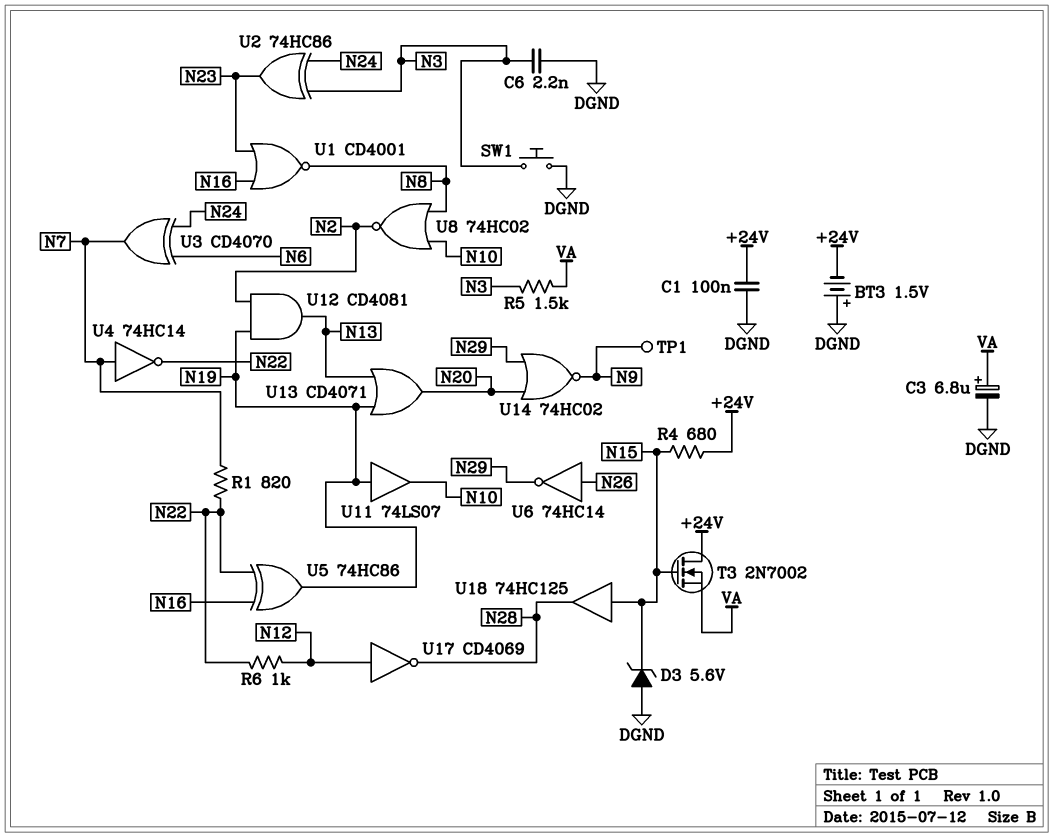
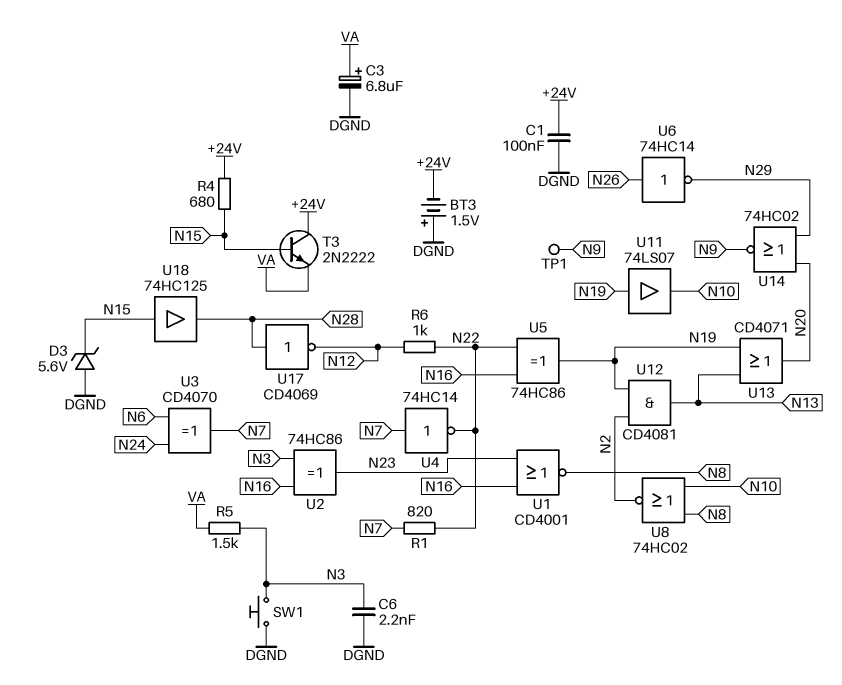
T3: NMOS 2N7002 (G N15, D +24V, S VA) -> NPN 2N2222 (B N15, C +24V, E VA)
U2: XOR 74HC86 (in N3, in N24, out N23) -> XOR 74HC86 (in N3, in N16, out N23)
U17: NOT CD4069 (in N12, out N28) -> NOT CD4069 (in N28, out N12)

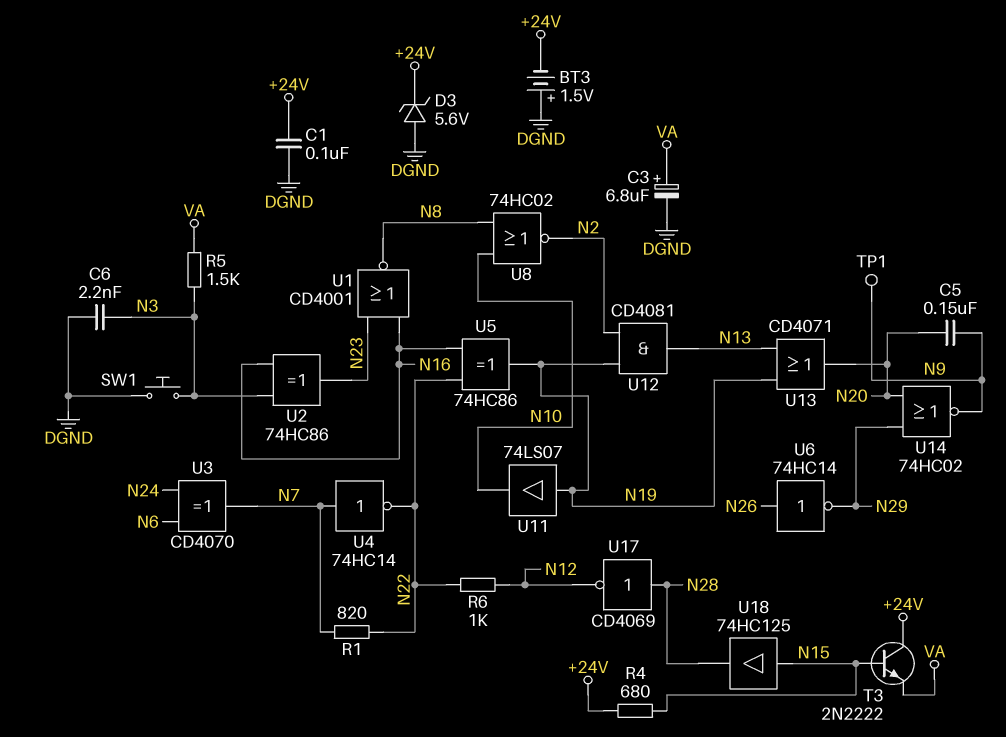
C5: none -> 150nF (N9, N20)
D3: zener 5.6V (A DGND, K N15) -> zener 5.6V (A DGND, K +24V)

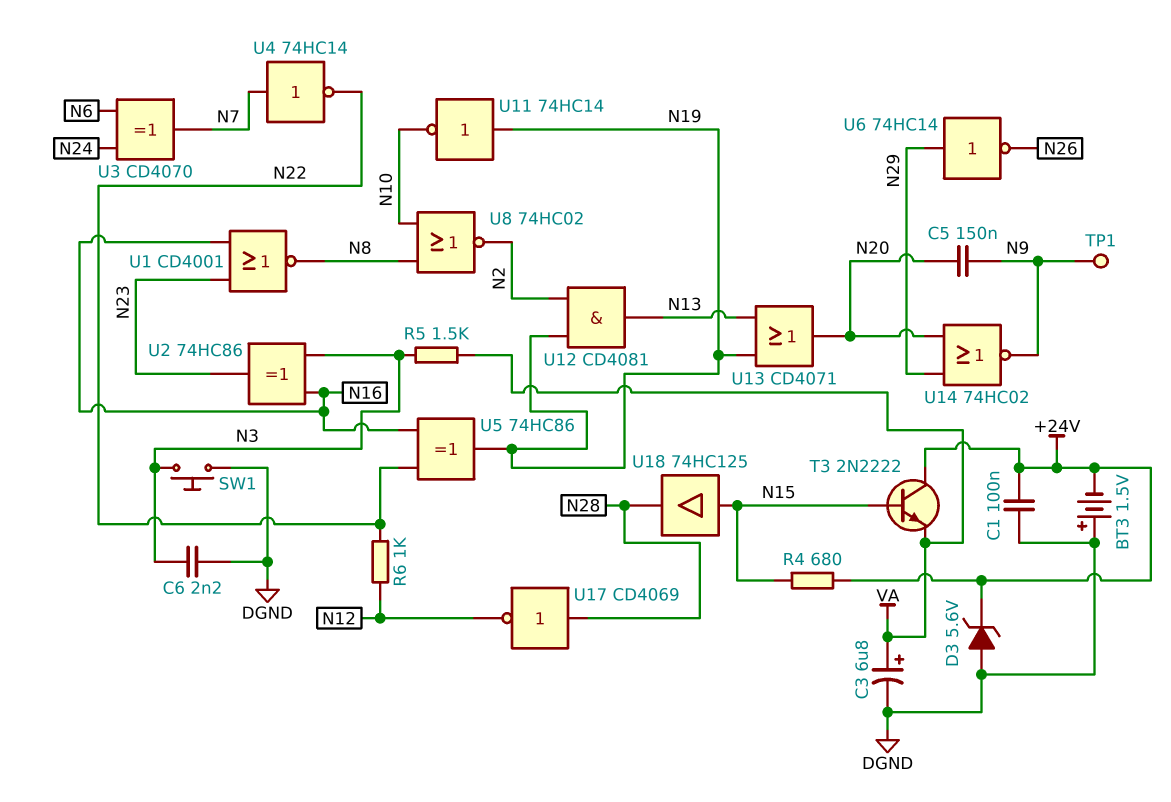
R1: 820 (N7, N22) -> none
U6: NOT 74HC14 (in N26, out N29) -> NOT 74HC14 (in N29, out N26)
U11: buffer 74LS07 (in N19, out N10) -> NOT 74HC14 (in N19, out N10)

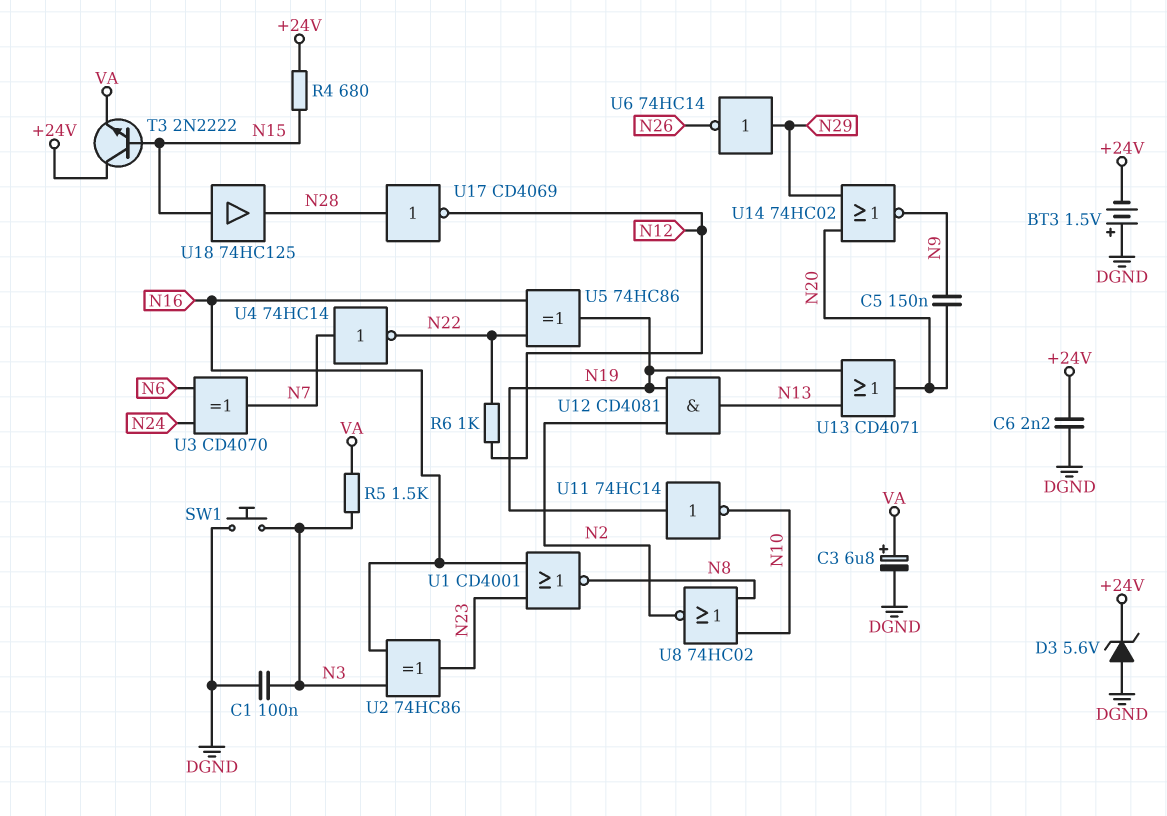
C1: 100nF (+24V, DGND) -> 100nF (DGND, N3)
C6: 2.2nF (DGND, N3) -> 2.2nF (+24V, DGND)
TP1: test point (N9) -> none

